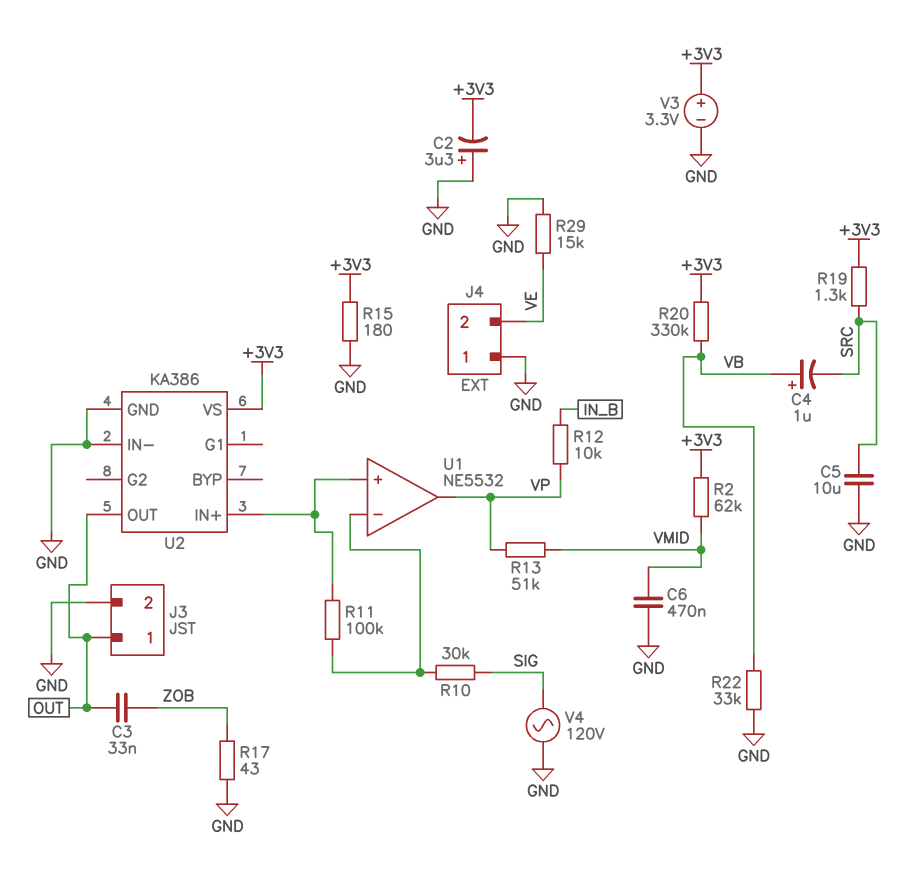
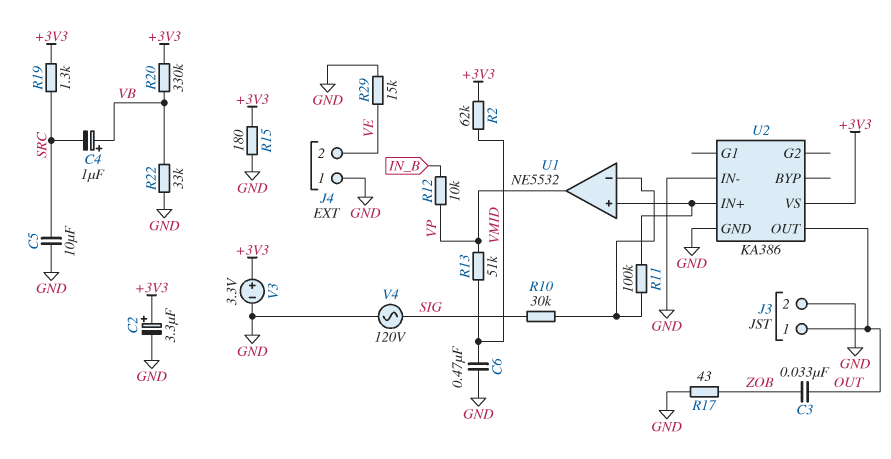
C2: 3.3uF (plus GND, minus +3V3) -> 3.3uF (plus +3V3, minus GND)

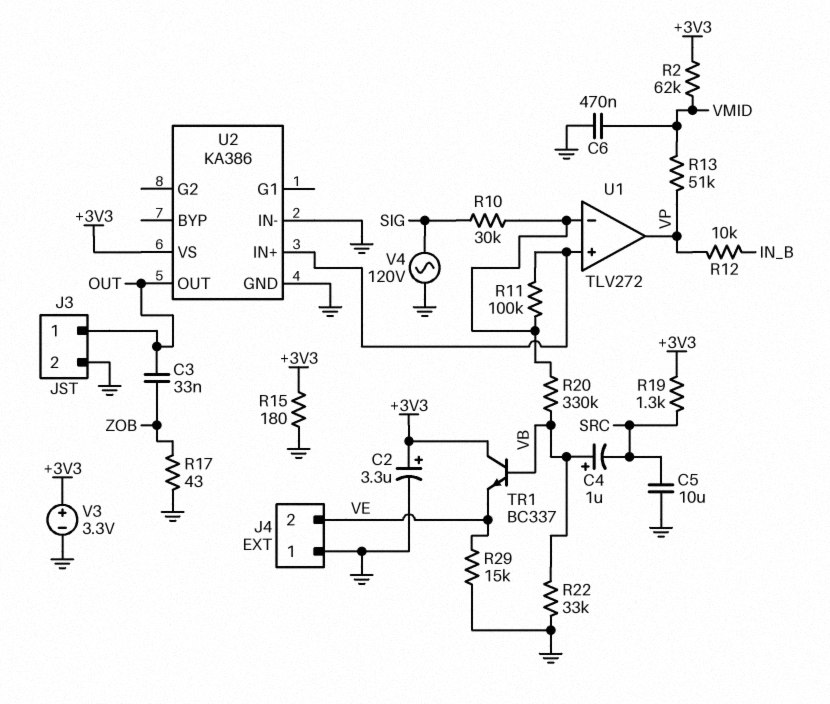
R20: 330k (+3V3, VB) -> 330k (U1/in-, VB)
TR1: none -> NPN BC337 (B VB, C +3V3, E VE)
U1: NE5532 -> TLV272

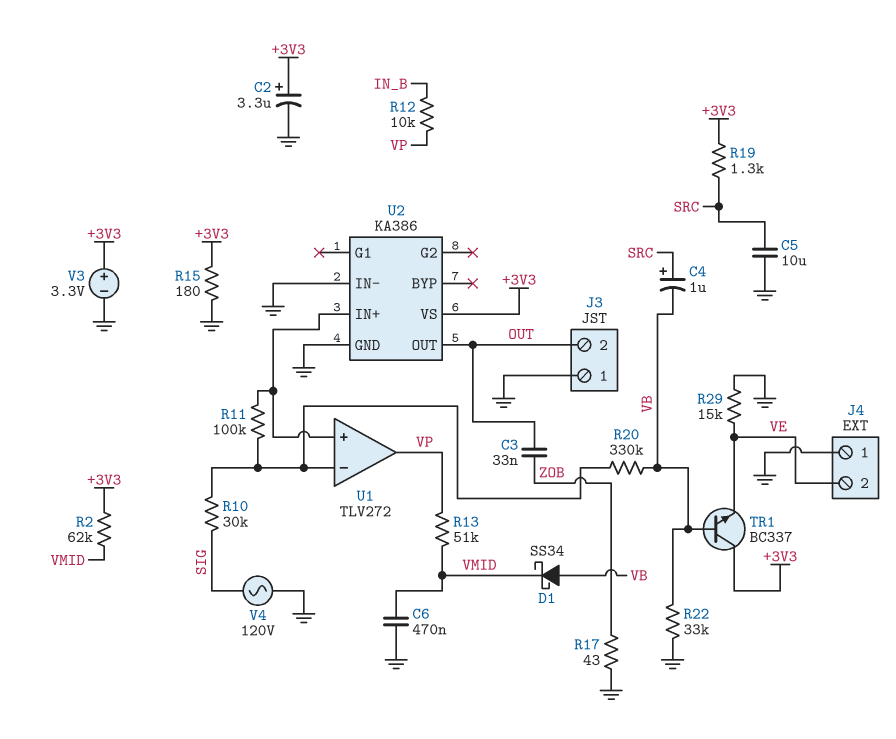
C4: 1uF (plus VB, minus SRC) -> 1uF (plus SRC, minus VB)
D1: none -> schottky SS34 (A VB, K VMID)
J3 pin 1: OUT -> GND
J3 pin 2: GND -> OUT

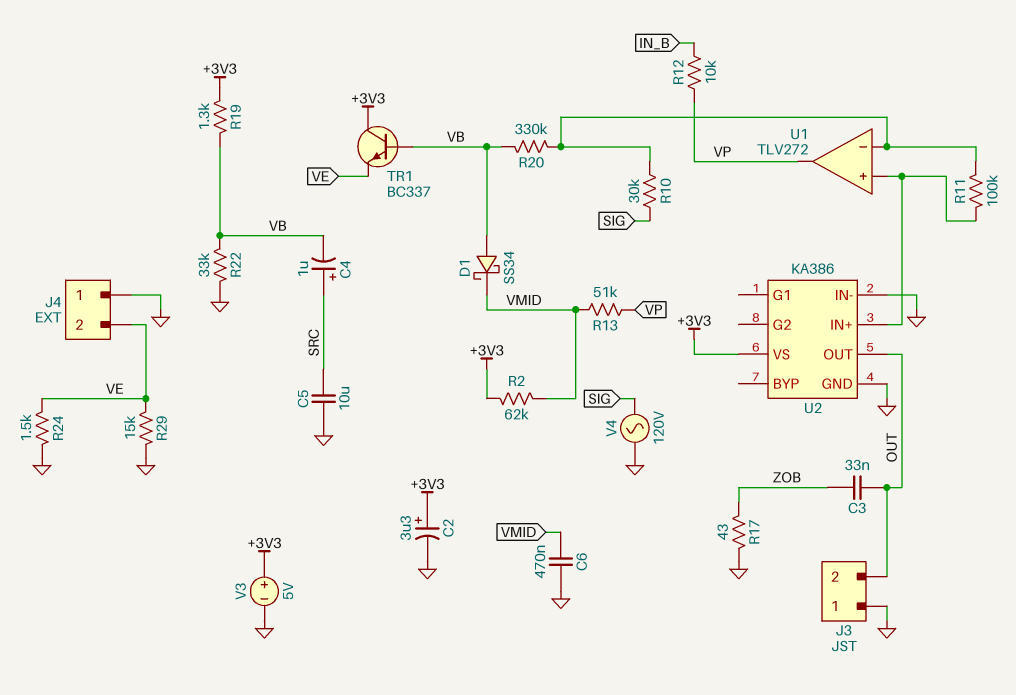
R15: 180 (+3V3, GND) -> none
R19: 1.3k (+3V3, SRC) -> 1.3k (+3V3, VB)
R24: none -> 1.5k (GND, VE)
V3: 3.3V (plus +3V3, minus GND) -> 5V (plus +3V3, minus GND)

